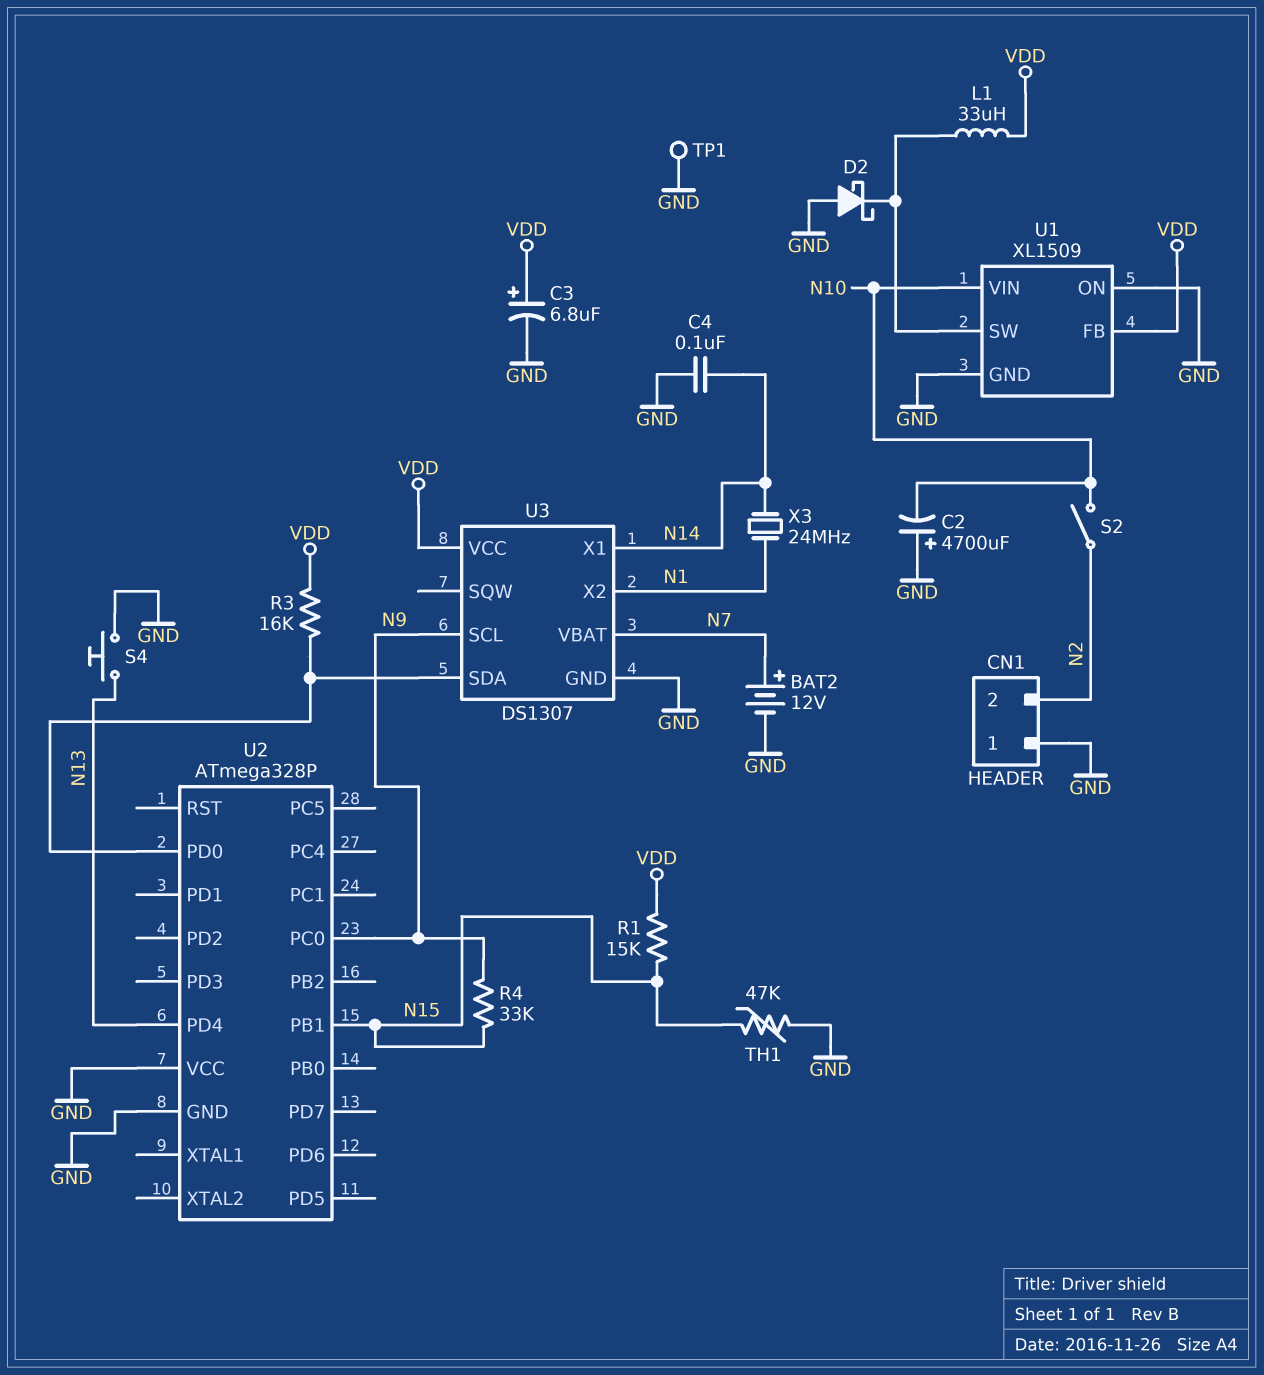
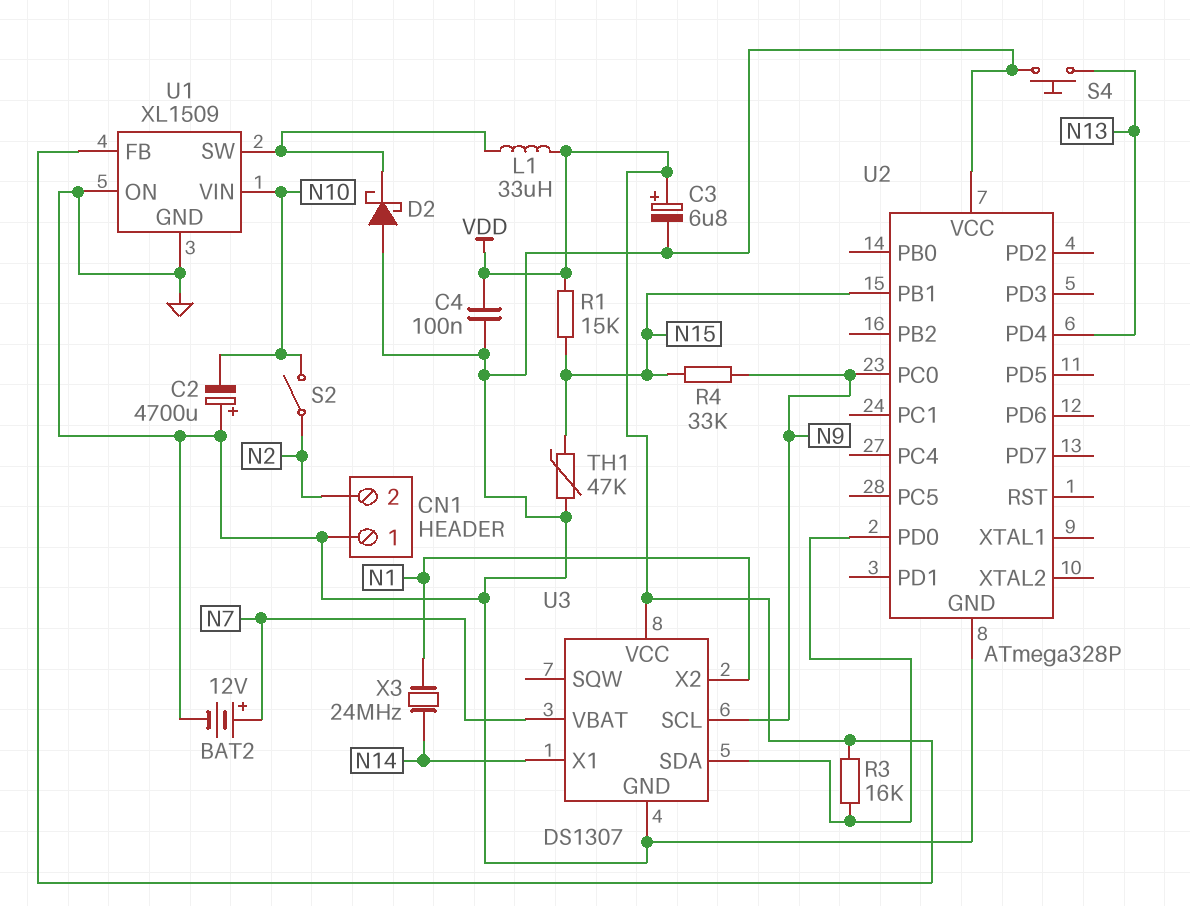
C4: 100nF (GND, N14) -> 100nF (GND, VDD)
TP1: test point (GND) -> none

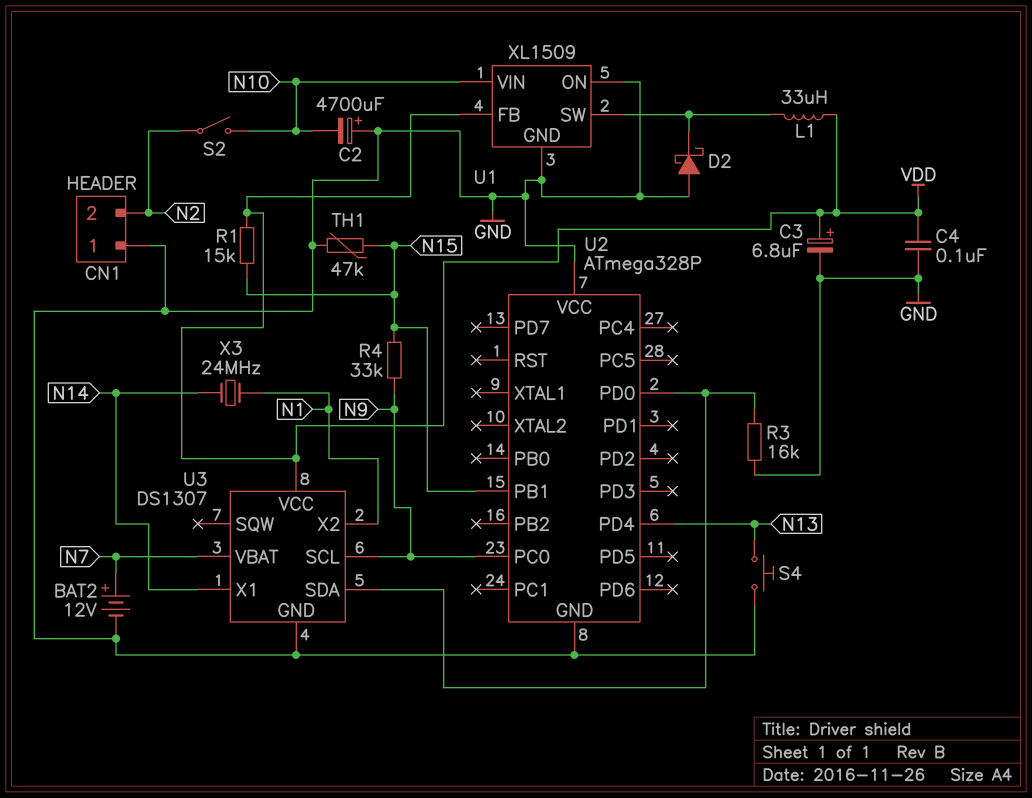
R3: 16k (U2/PD0, VDD) -> 16k (GND, U2/PD0)

